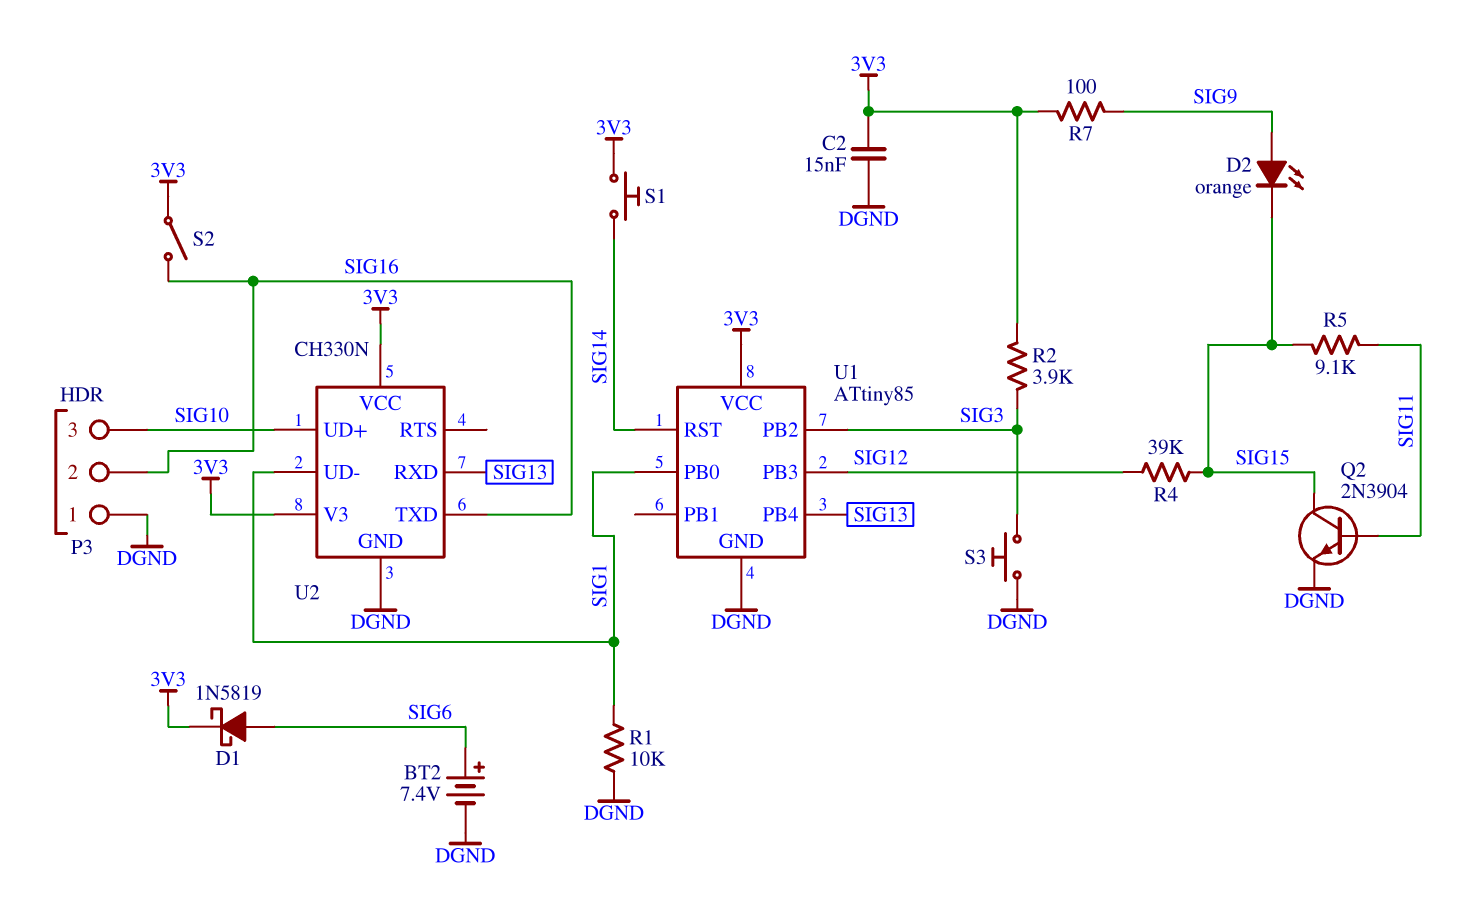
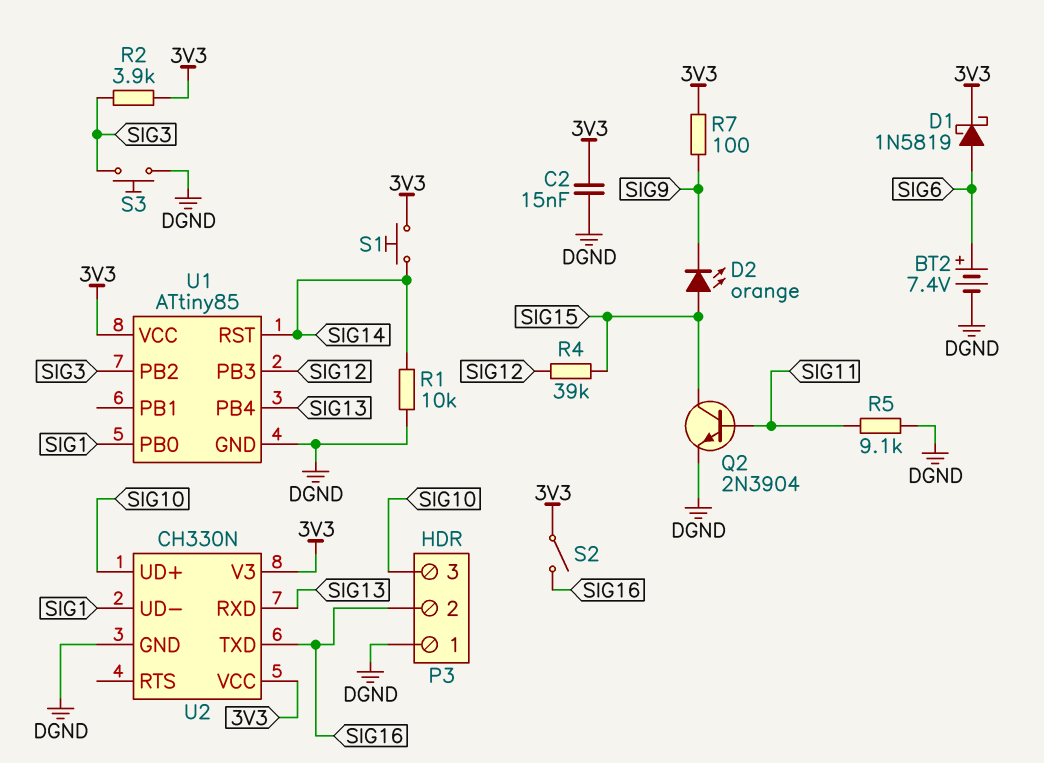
D2: LED orange (A SIG9, K SIG15) -> LED orange (A SIG15, K SIG9)
R1: 10k (DGND, SIG1) -> 10k (DGND, SIG14)
R5: 9.1k (SIG11, SIG15) -> 9.1k (DGND, SIG11)

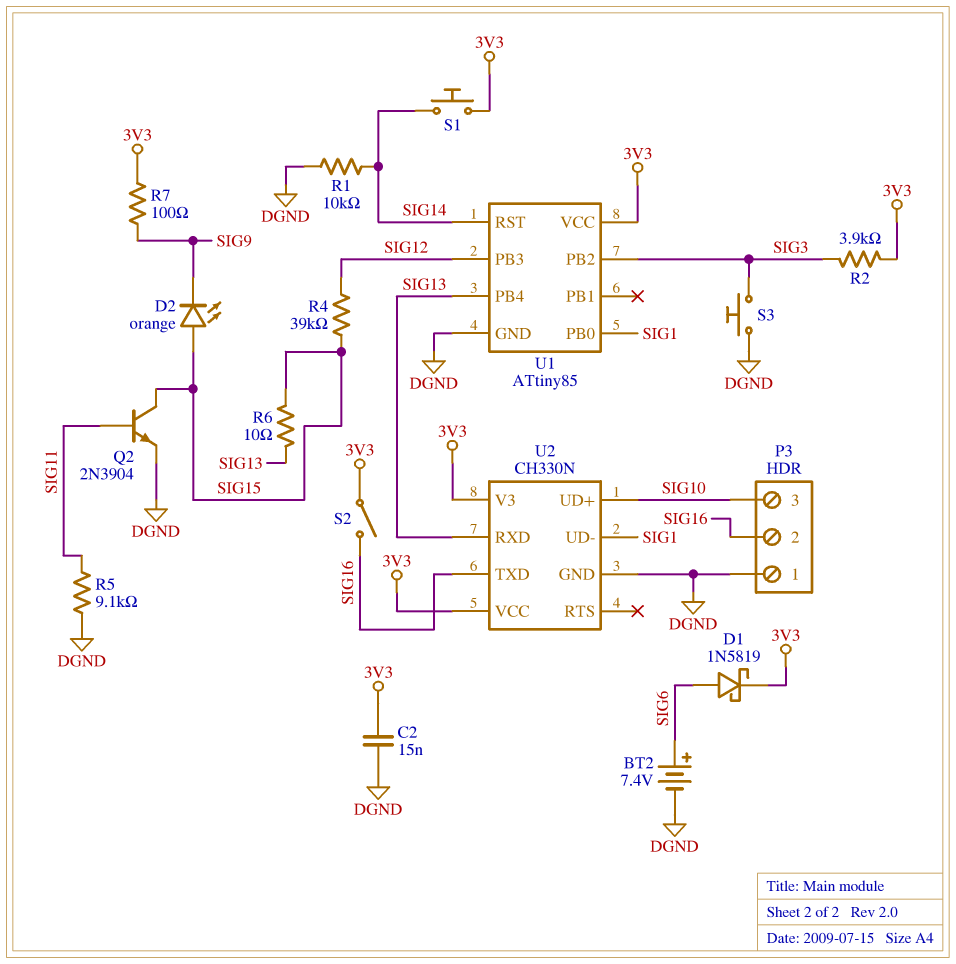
R6: none -> 10 (SIG13, SIG15)

